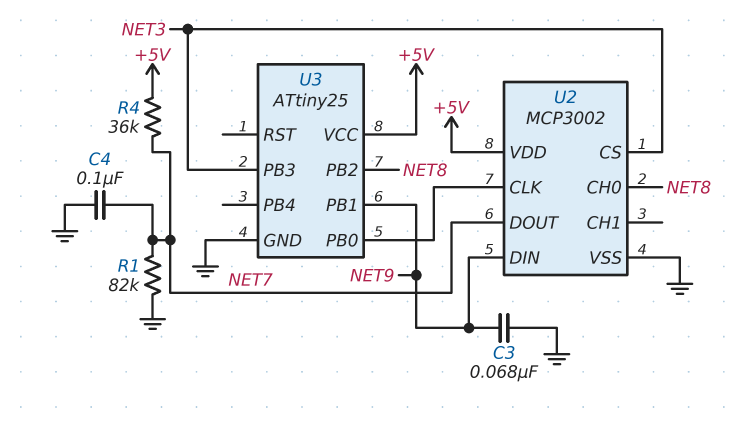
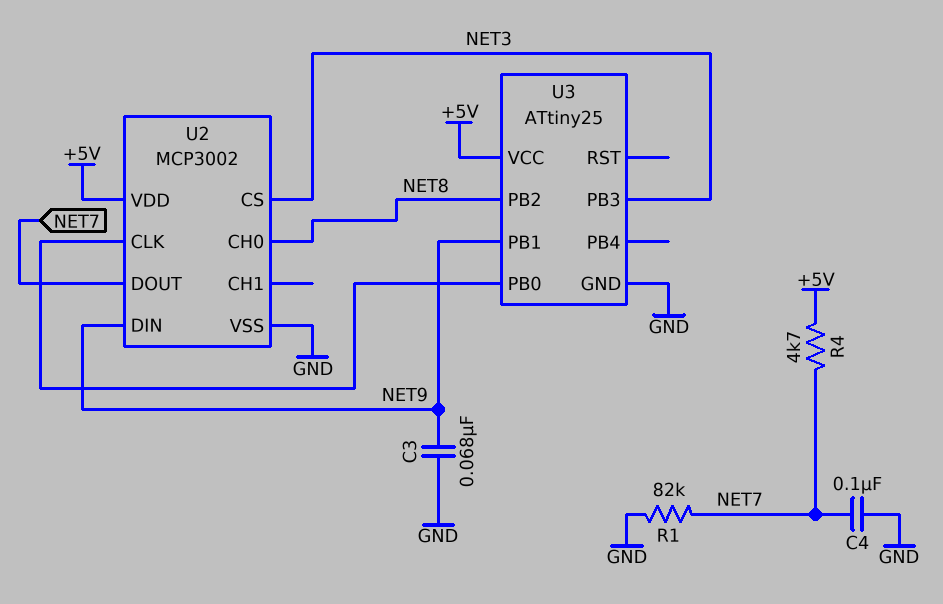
R4: 36k (+5V, NET7) -> 4.7k (+5V, NET7)

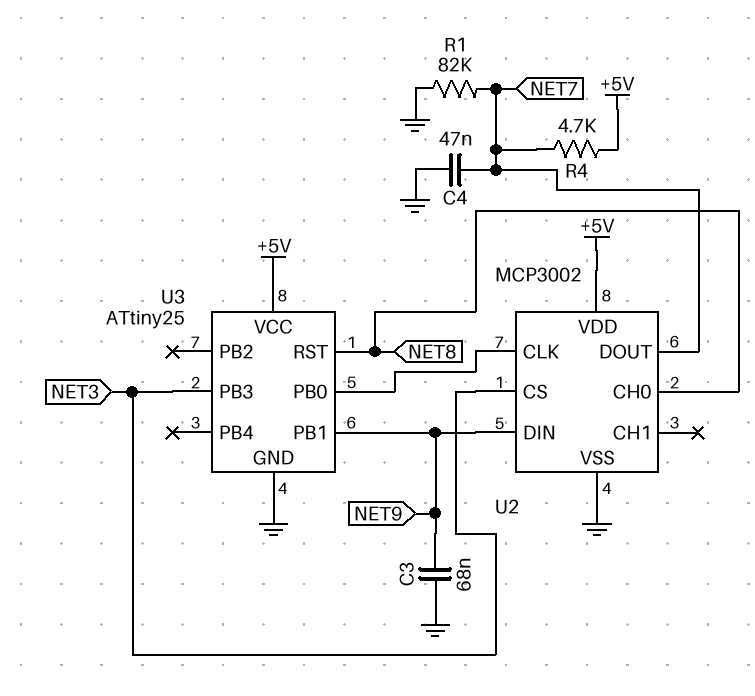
C4: 100nF (GND, NET7) -> 47nF (GND, NET7)
U3 pin PB2: NET8 -> none
U3 pin RST: none -> NET8

